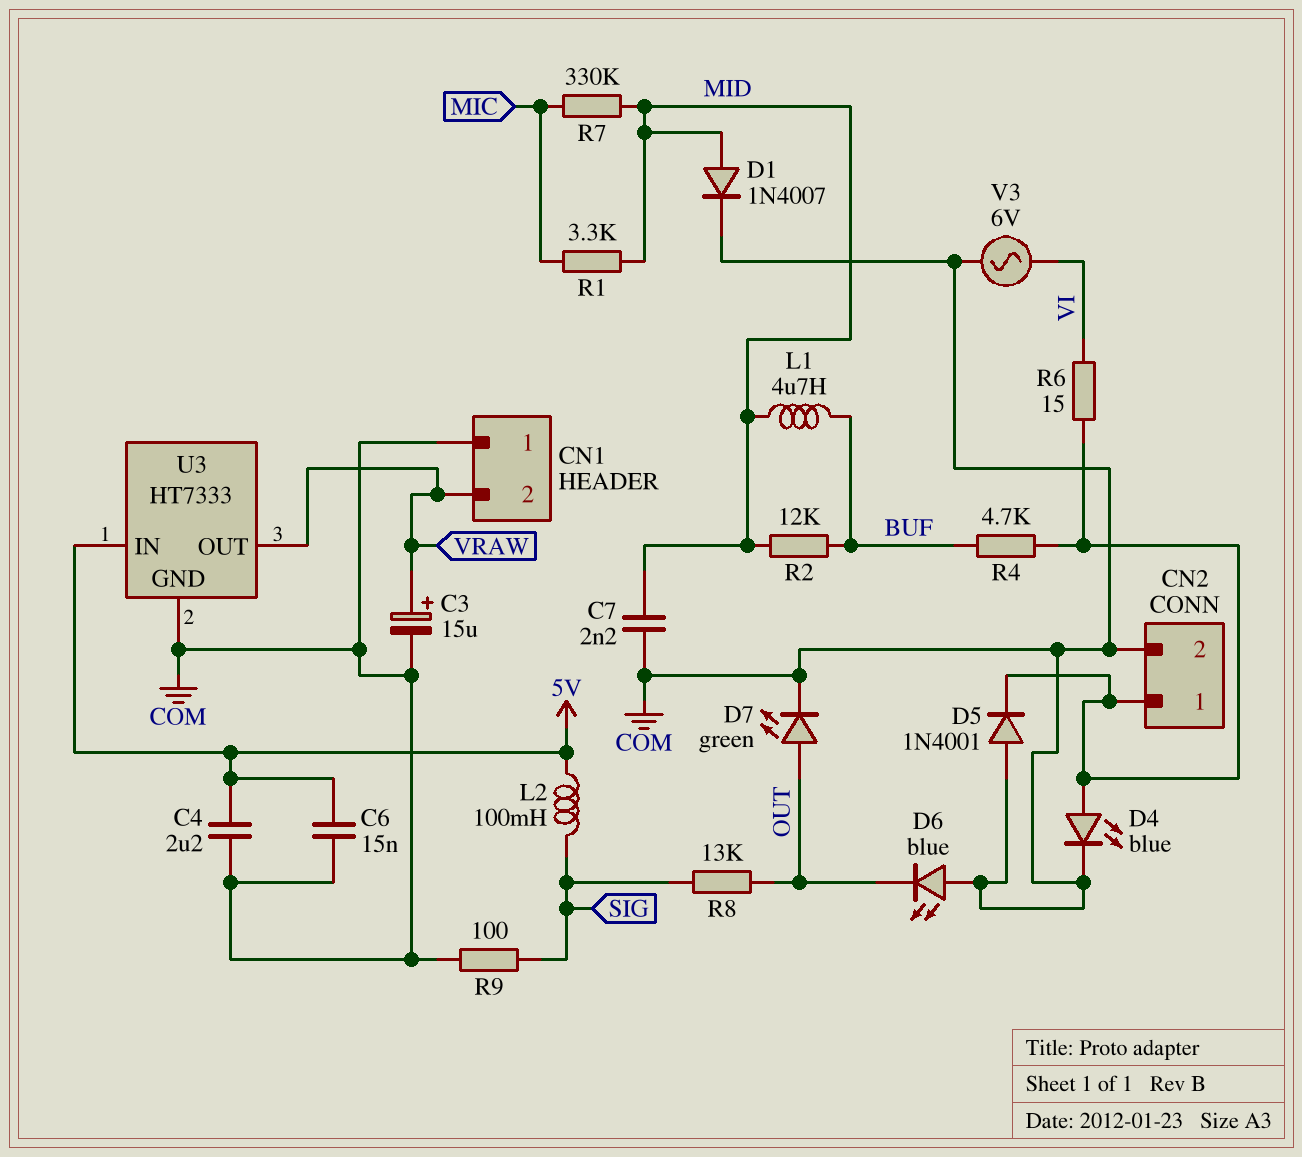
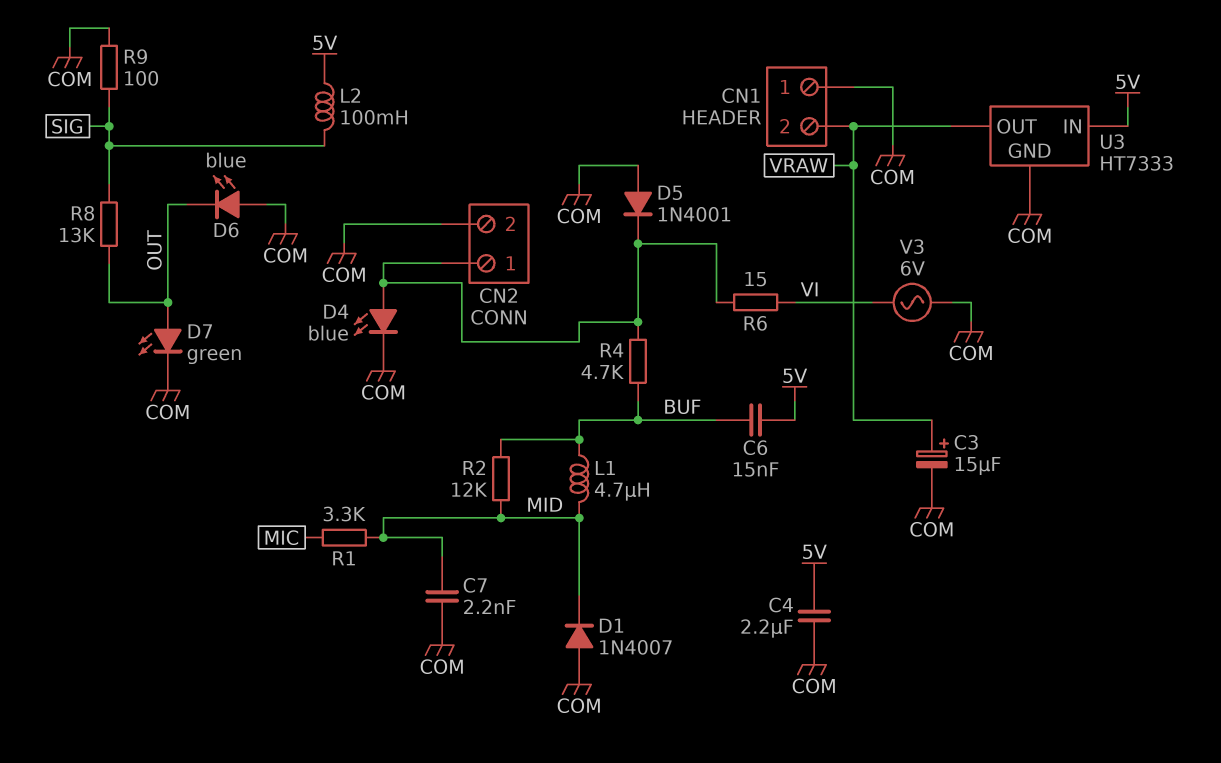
C6: 15nF (5V, COM) -> 15nF (5V, BUF)
D1: diode 1N4007 (A MID, K COM) -> diode 1N4007 (A COM, K MID)
R7: 330k (MIC, MID) -> none

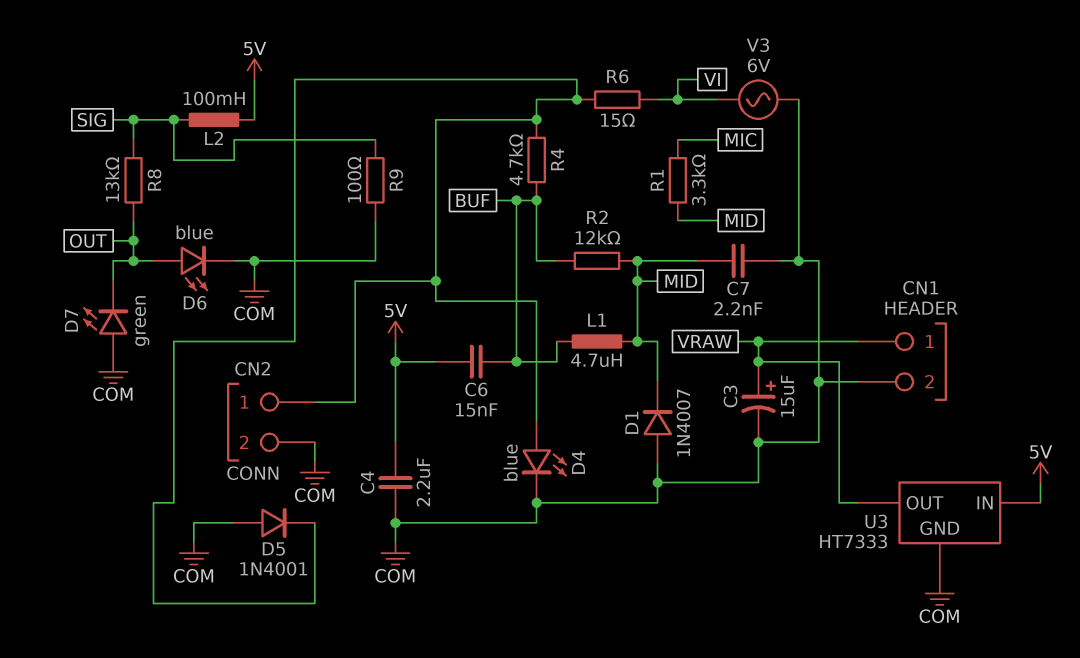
CN1 pin 1: COM -> VRAW
CN1 pin 2: VRAW -> COM
D6: LED blue (A COM, K OUT) -> LED blue (A OUT, K COM)
D7: LED green (A OUT, K COM) -> LED green (A COM, K OUT)

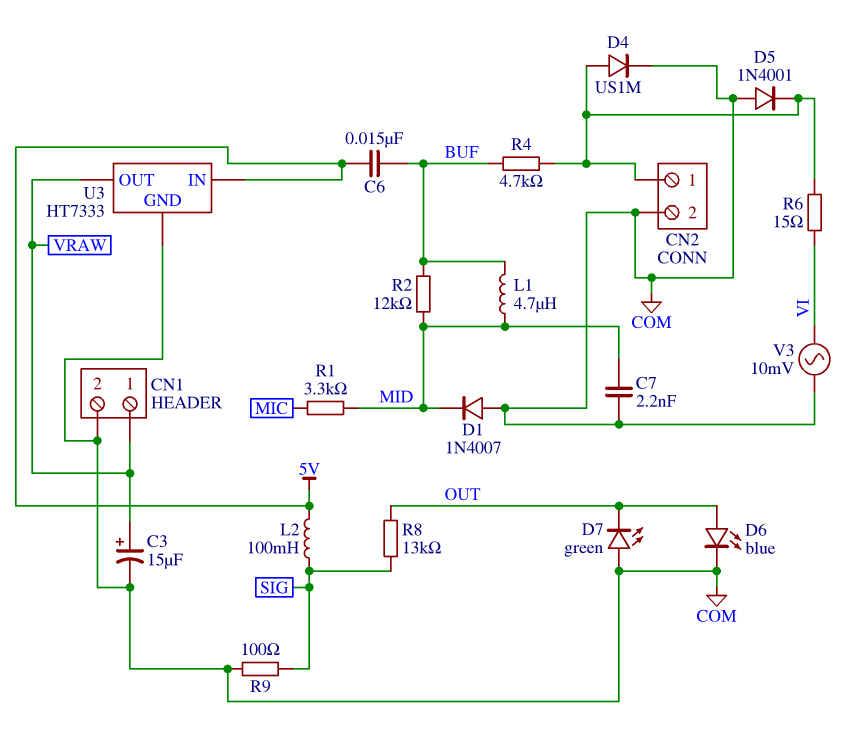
C4: 2.2uF (5V, COM) -> none
D4: LED blue (A CN2/1, K COM) -> diode US1M (A CN2/1, K COM)
V3: AC 6V (COM, VI) -> AC 10mV (COM, VI)

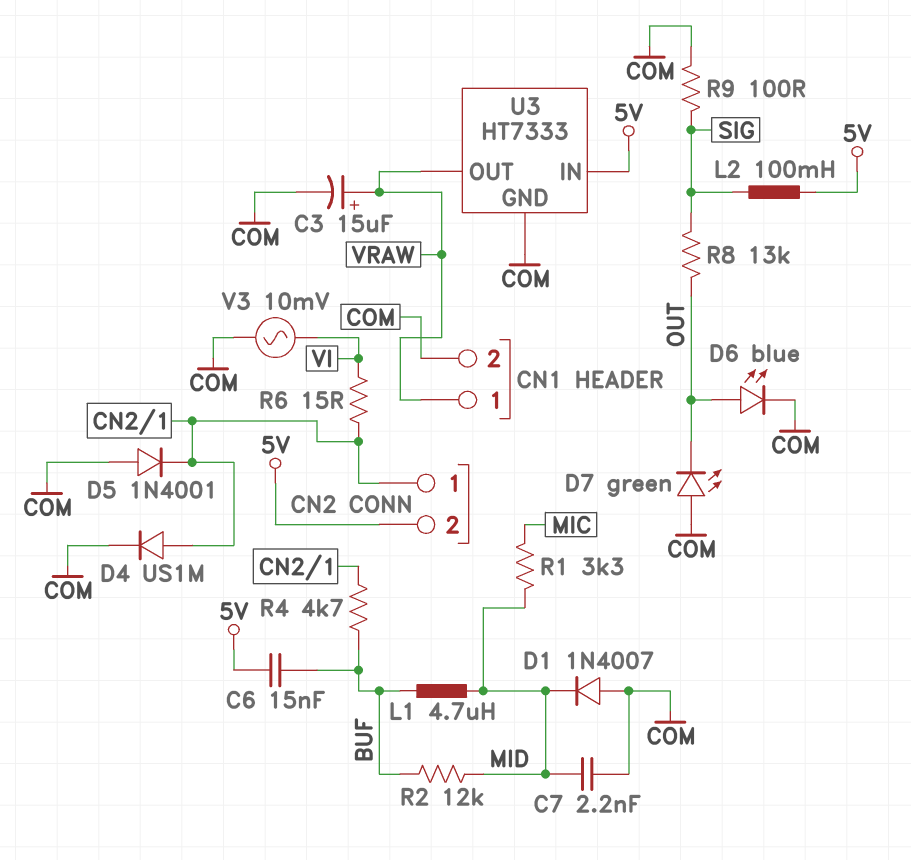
CN2 pin 2: COM -> 5V

